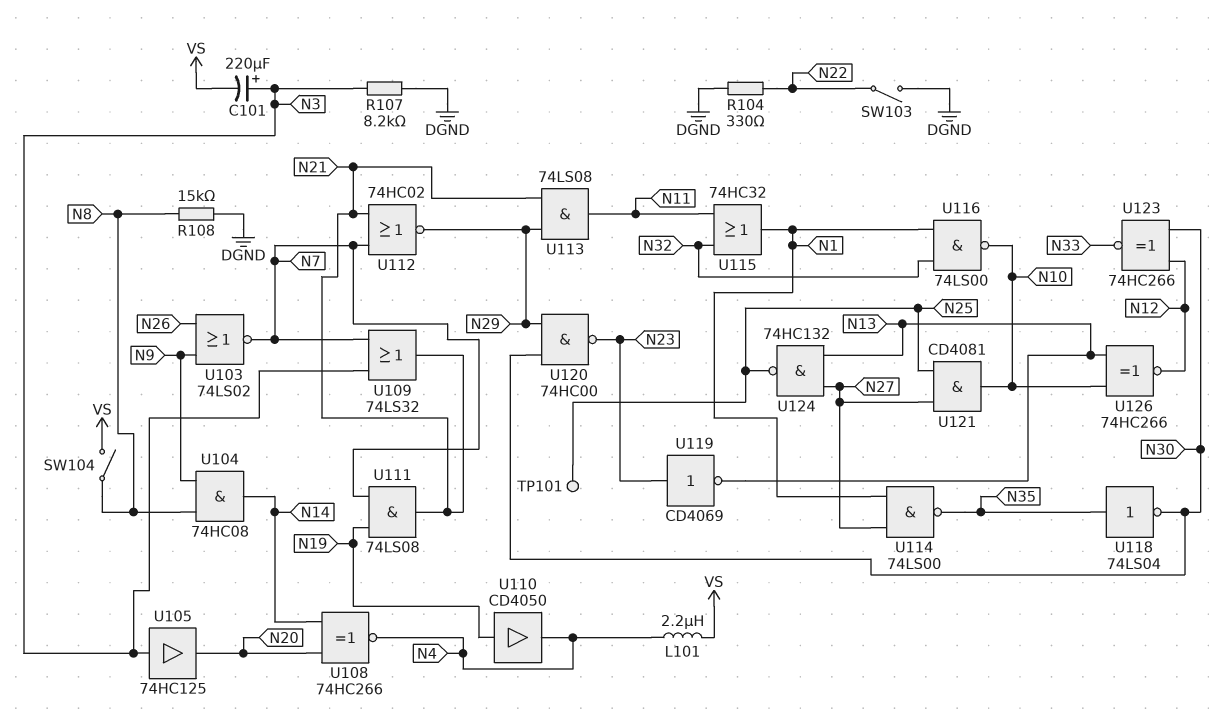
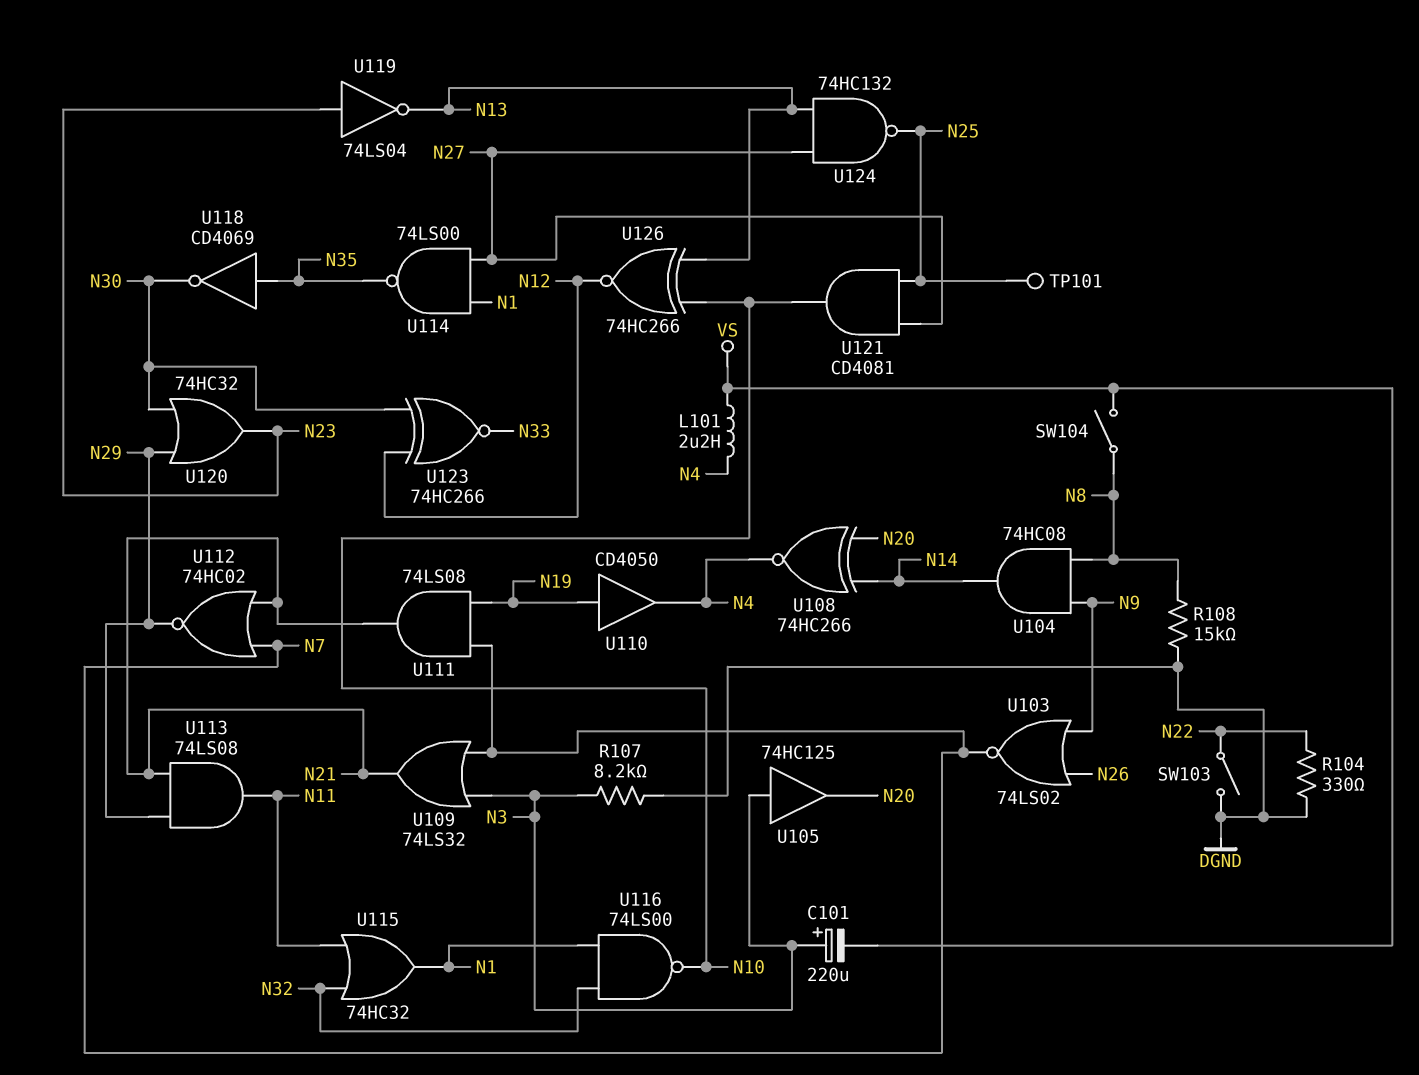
U118: NOT 74LS04 (in N35, out N30) -> NOT CD4069 (in N35, out N30)
U119: NOT CD4069 (in N23, out N13) -> NOT 74LS04 (in N23, out N13)
U120: NAND 74HC00 (in N29, in N30, out N23) -> OR 74HC32 (in N29, in N30, out N23)

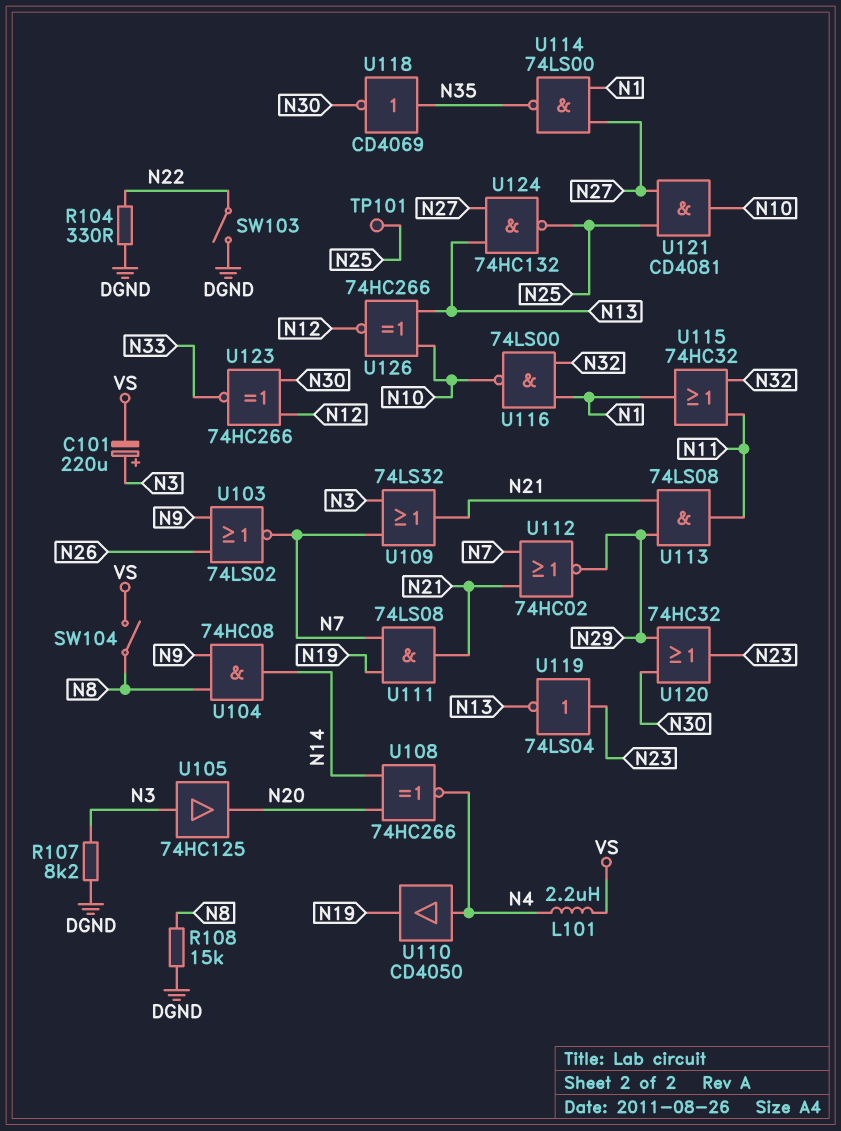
U110: buffer CD4050 (in N19, out N4) -> buffer CD4050 (in N4, out N19)

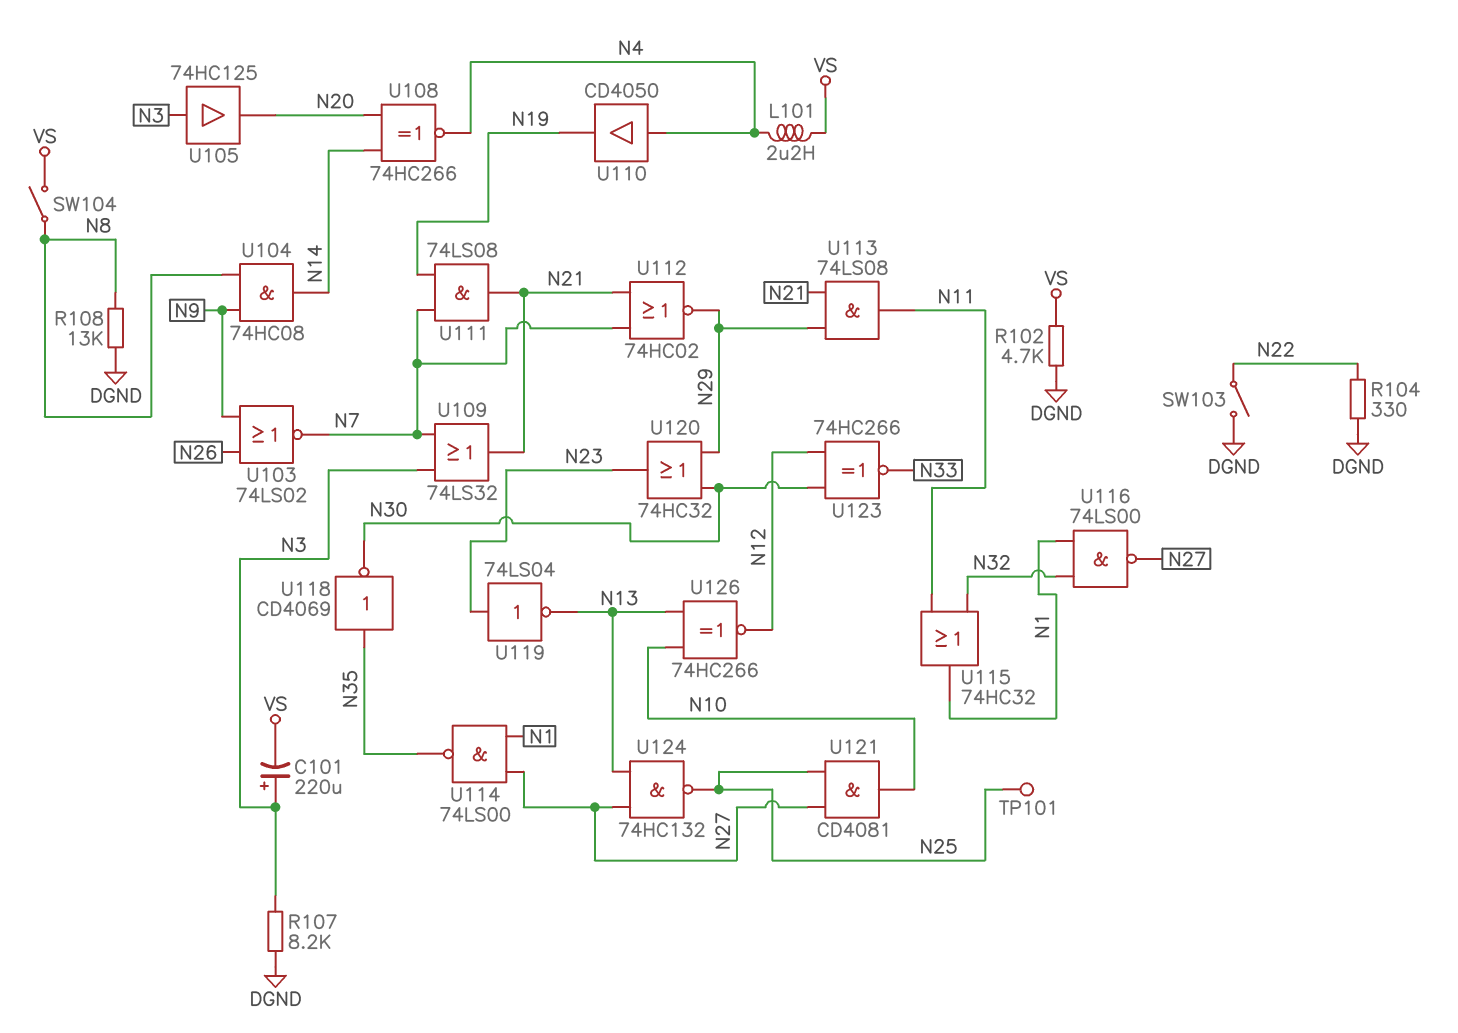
R102: none -> 4.7k (DGND, VS)
R108: 15k (DGND, N8) -> 13k (DGND, N8)
U116: NAND 74LS00 (in N1, in N32, out N10) -> NAND 74LS00 (in N1, in N32, out N27)

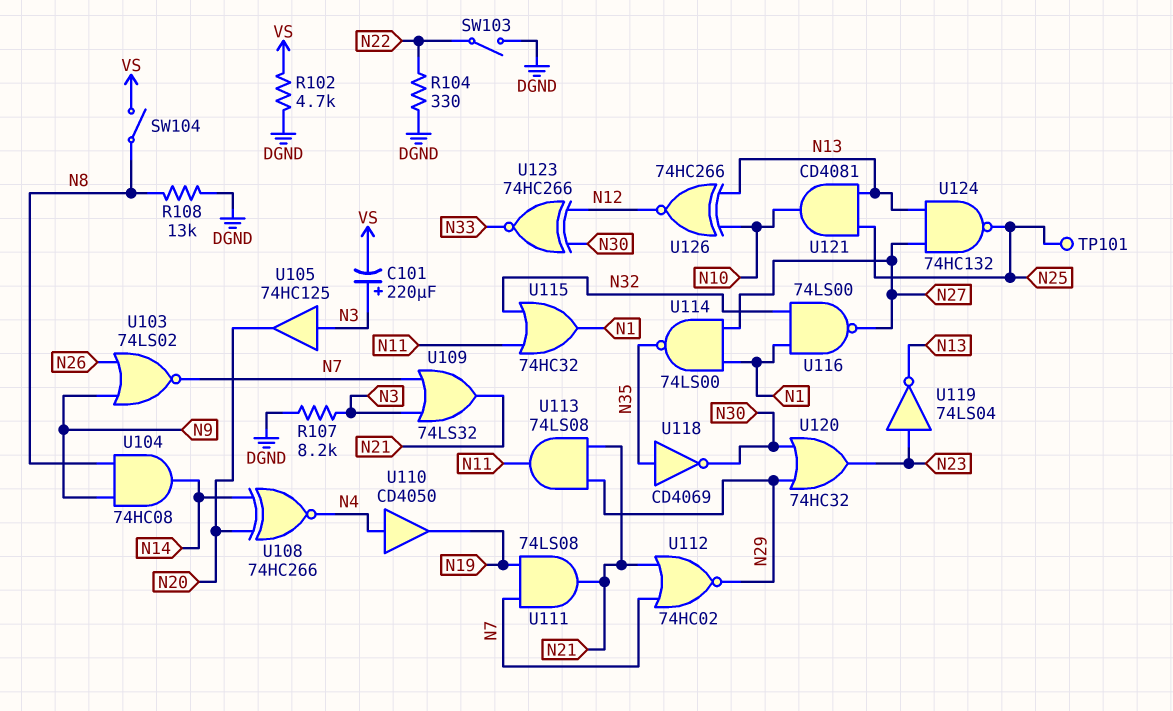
L101: 2.2uH (N4, VS) -> none
U121: AND CD4081 (in N25, in N27, out N10) -> AND CD4081 (in N13, in N25, out N10)

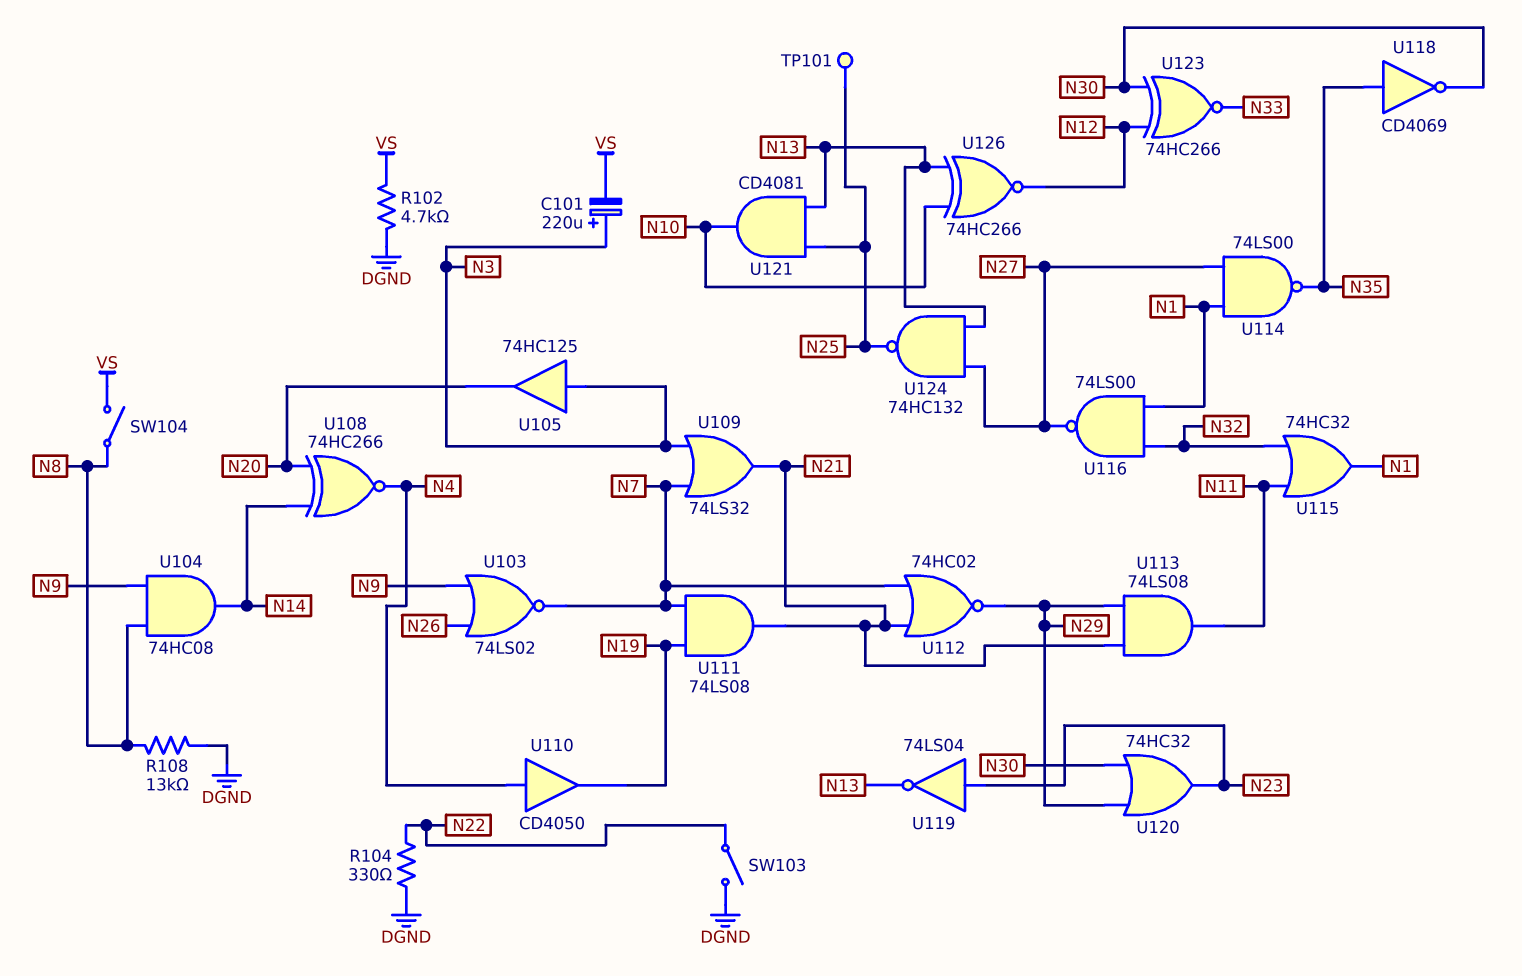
R107: 8.2k (DGND, N3) -> none

